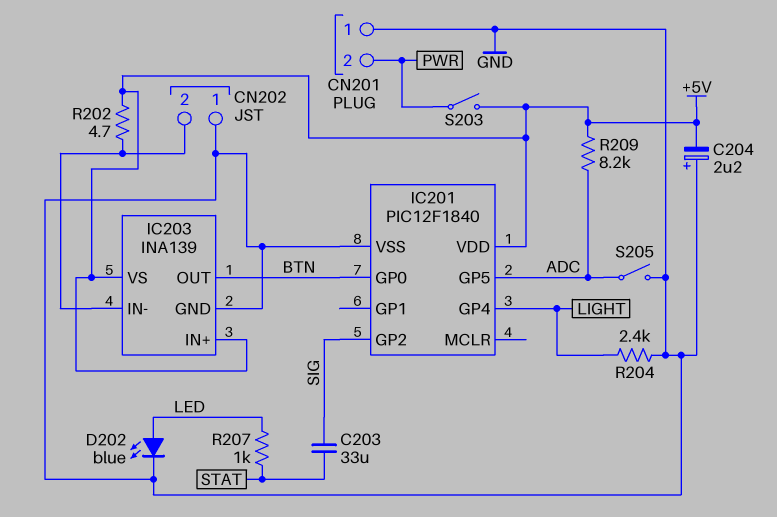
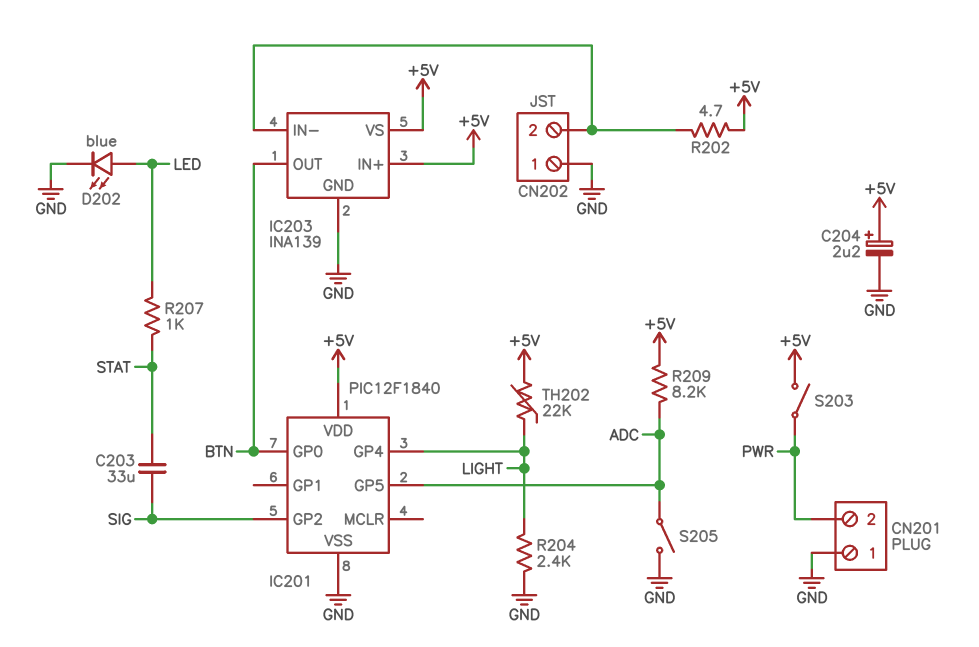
C204: 2.2uF (plus GND, minus +5V) -> 2.2uF (plus +5V, minus GND)
TH202: none -> 22k (+5V, LIGHT)

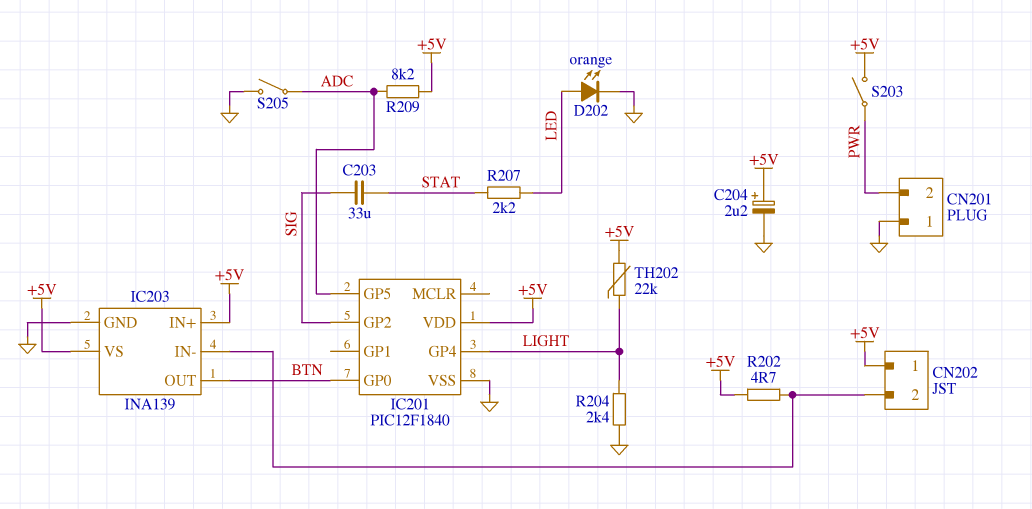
CN202 pin 1: GND -> +5V
D202: LED blue (A LED, K GND) -> LED orange (A LED, K GND)
R207: 1k (LED, STAT) -> 2.2k (LED, STAT)

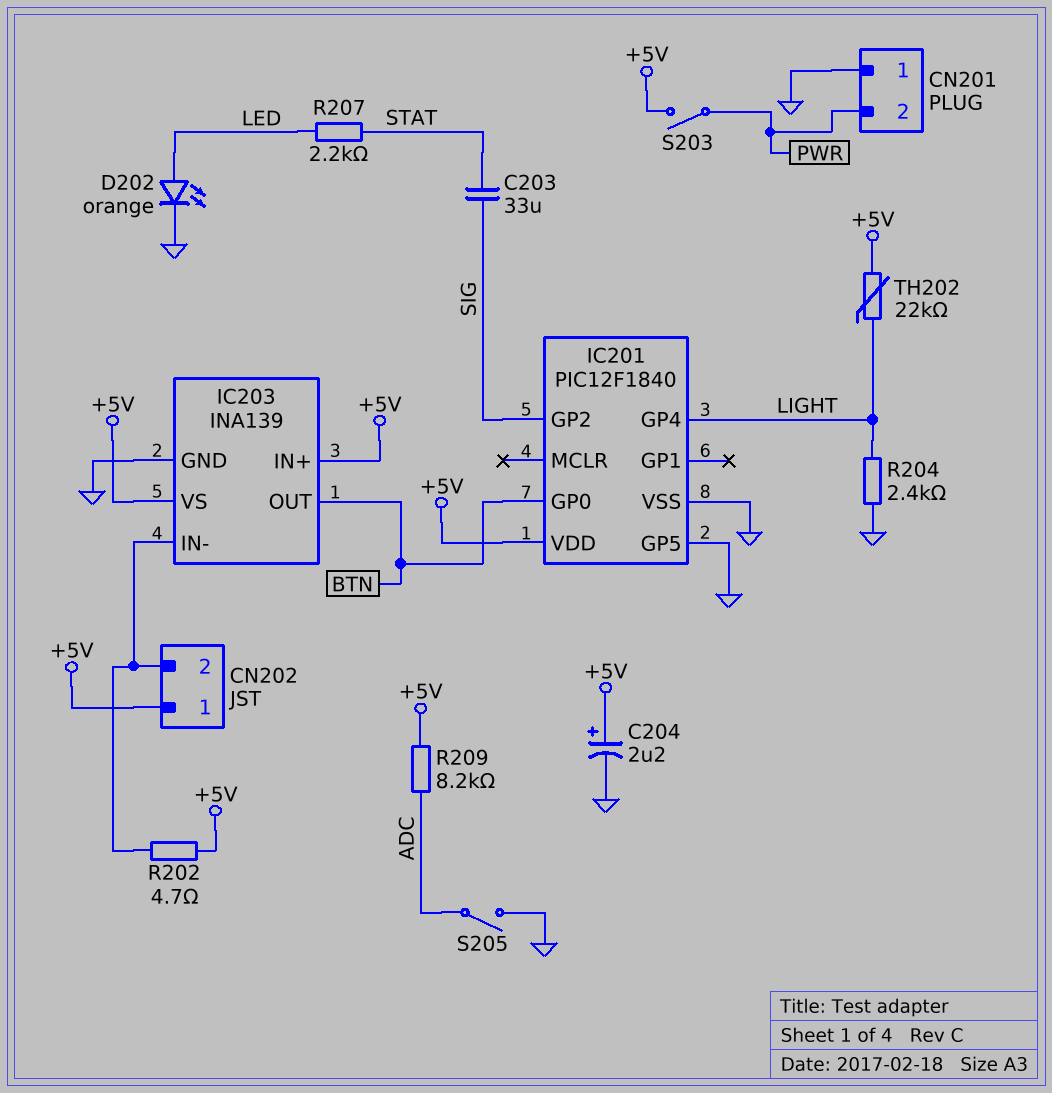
IC201 pin GP5: ADC -> GND

